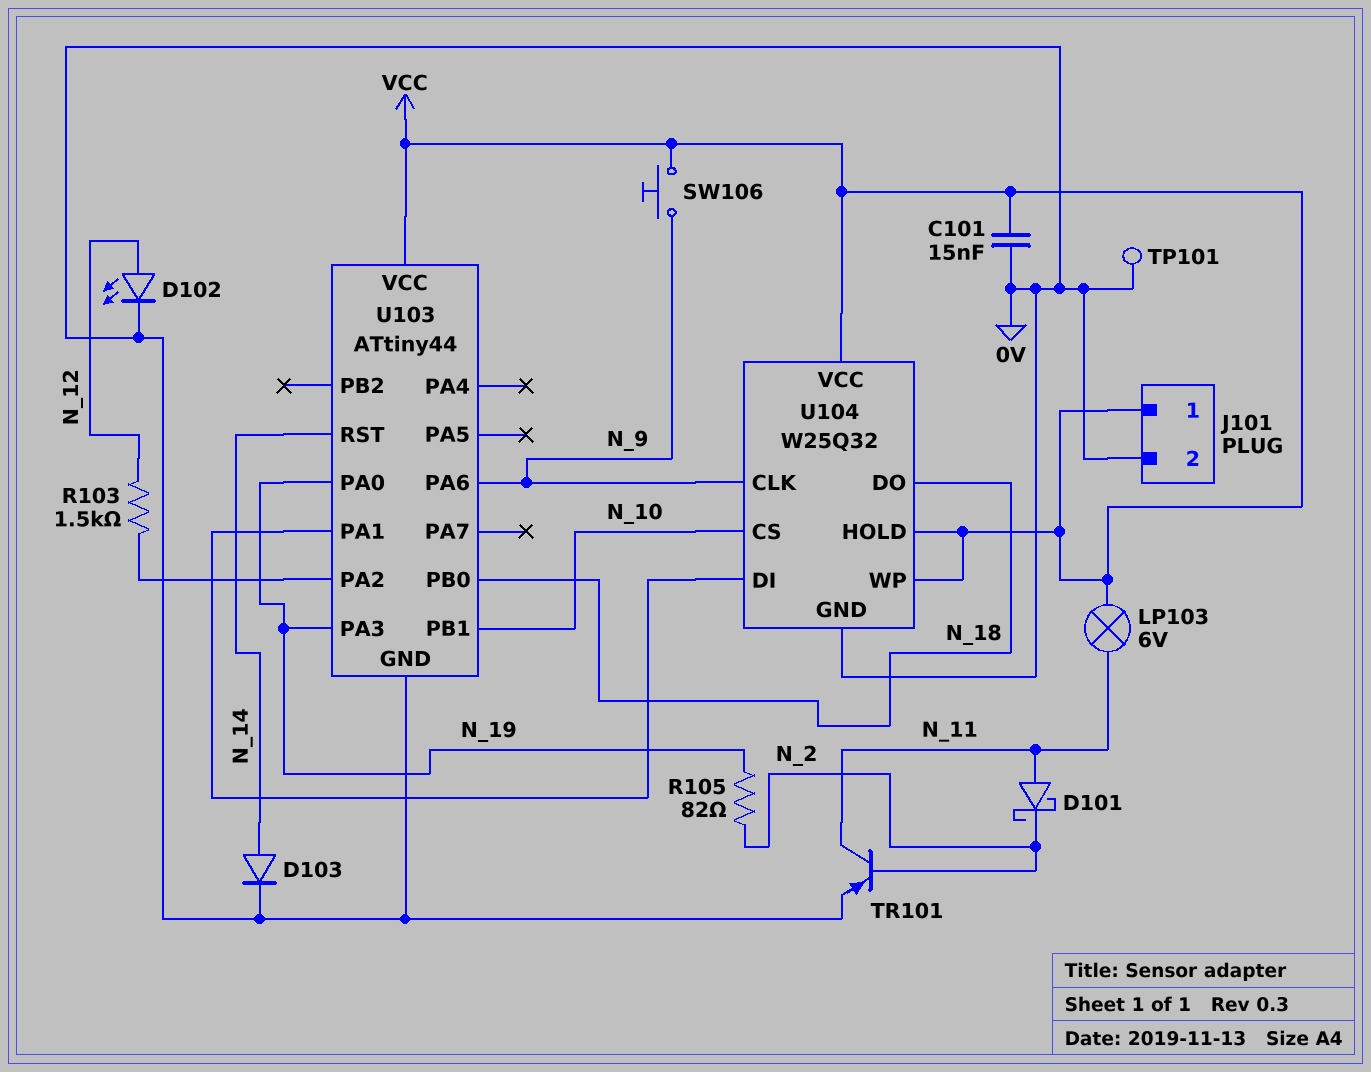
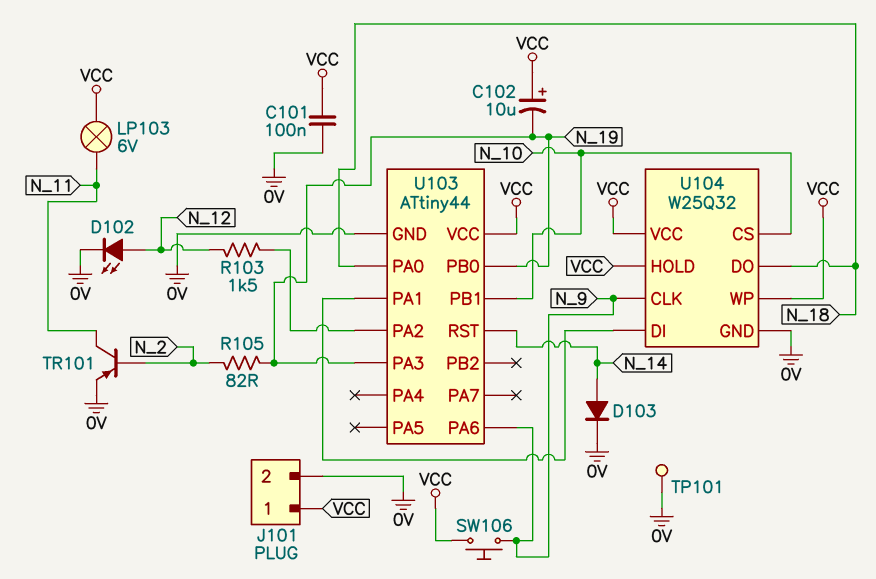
C101: 15nF (0V, VCC) -> 100nF (0V, VCC)
C102: none -> 10uF (plus VCC, minus N_19)
D101: schottky (A N_11, K N_2) -> none
U103 pin PA0: N_19 -> N_18
U103 pin PB0: N_18 -> N_19

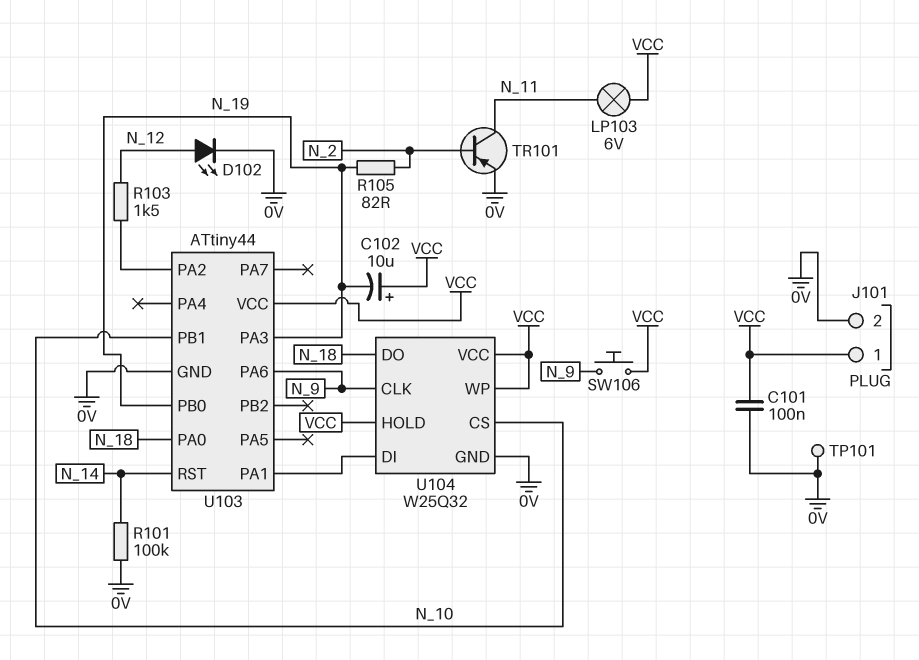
D103: diode (A N_14, K 0V) -> none
R101: none -> 100k (0V, N_14)

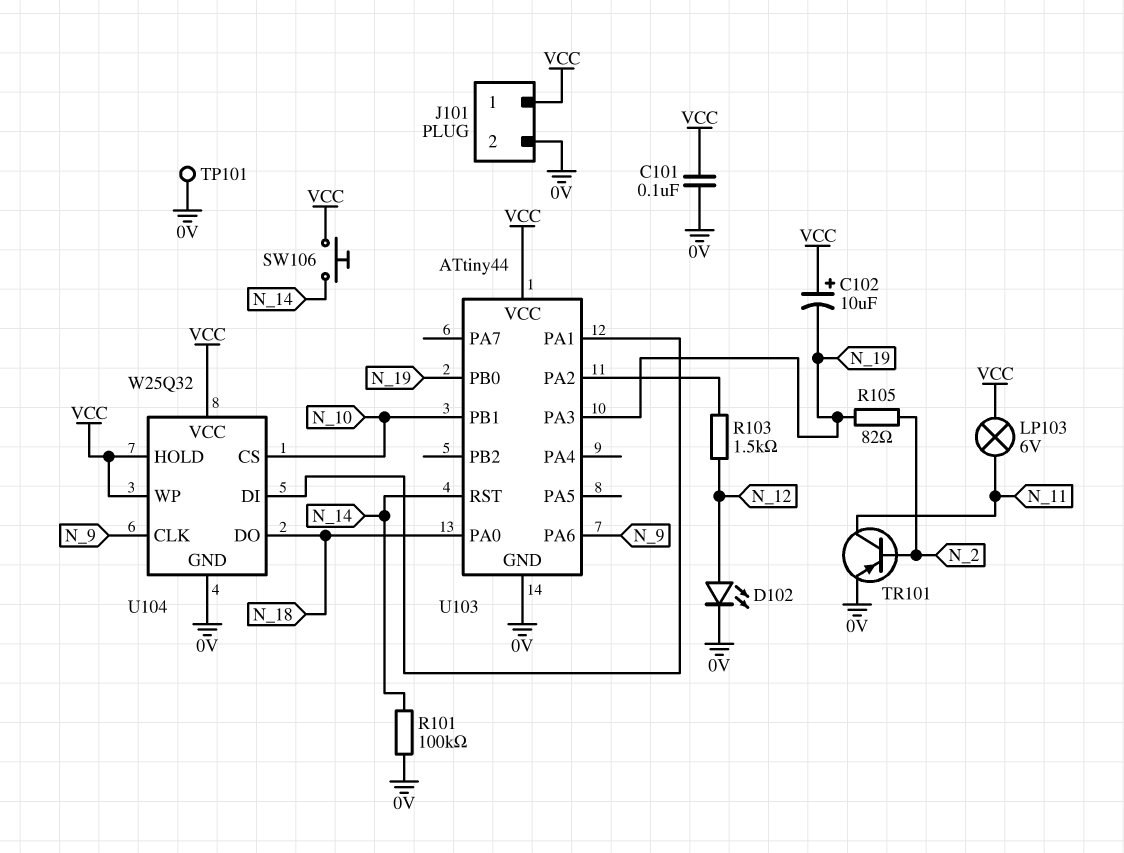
SW106: button (N_9, VCC) -> button (N_14, VCC)

